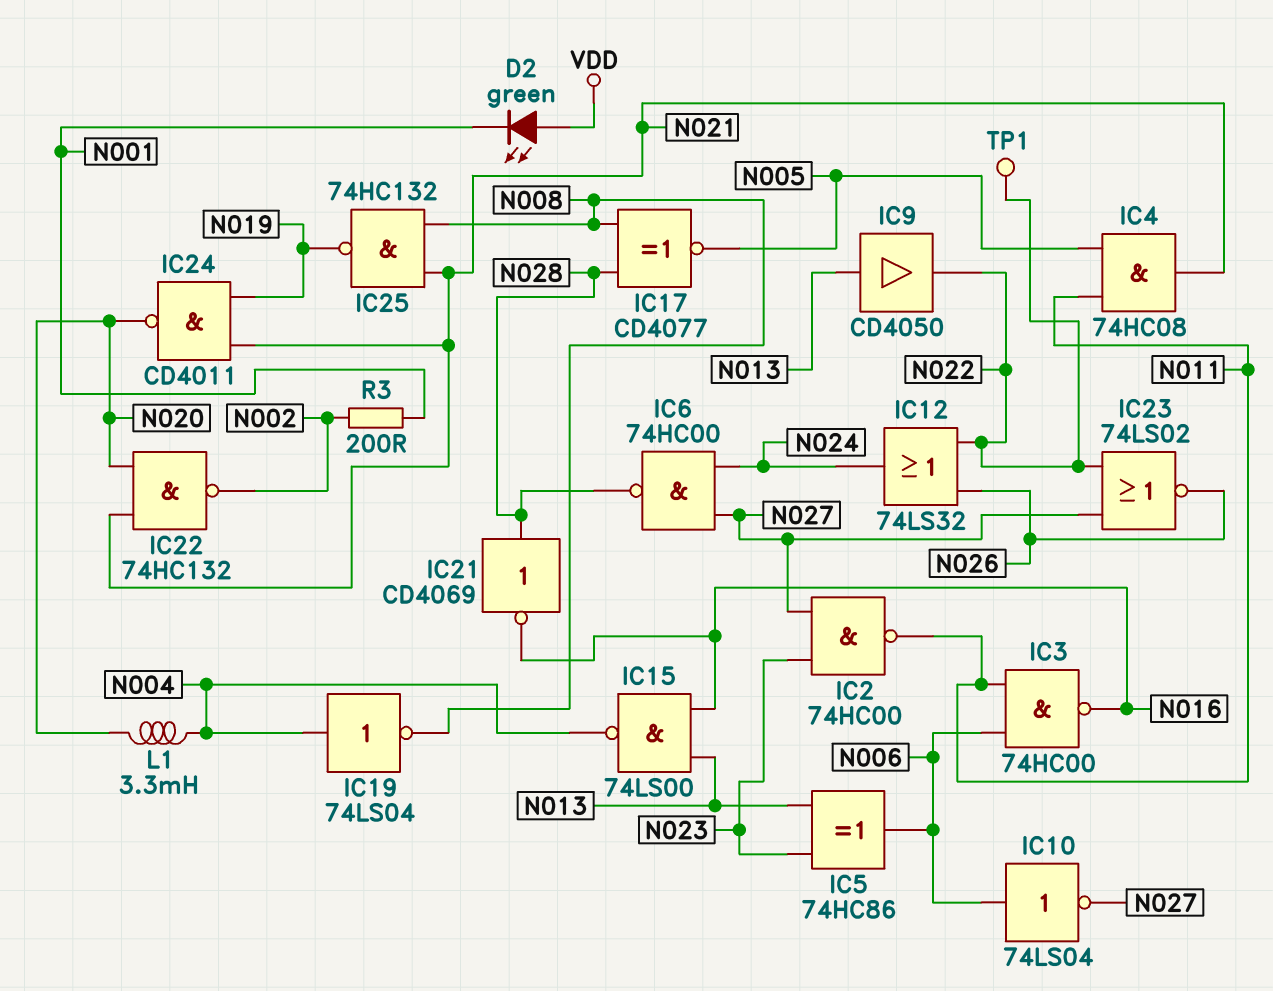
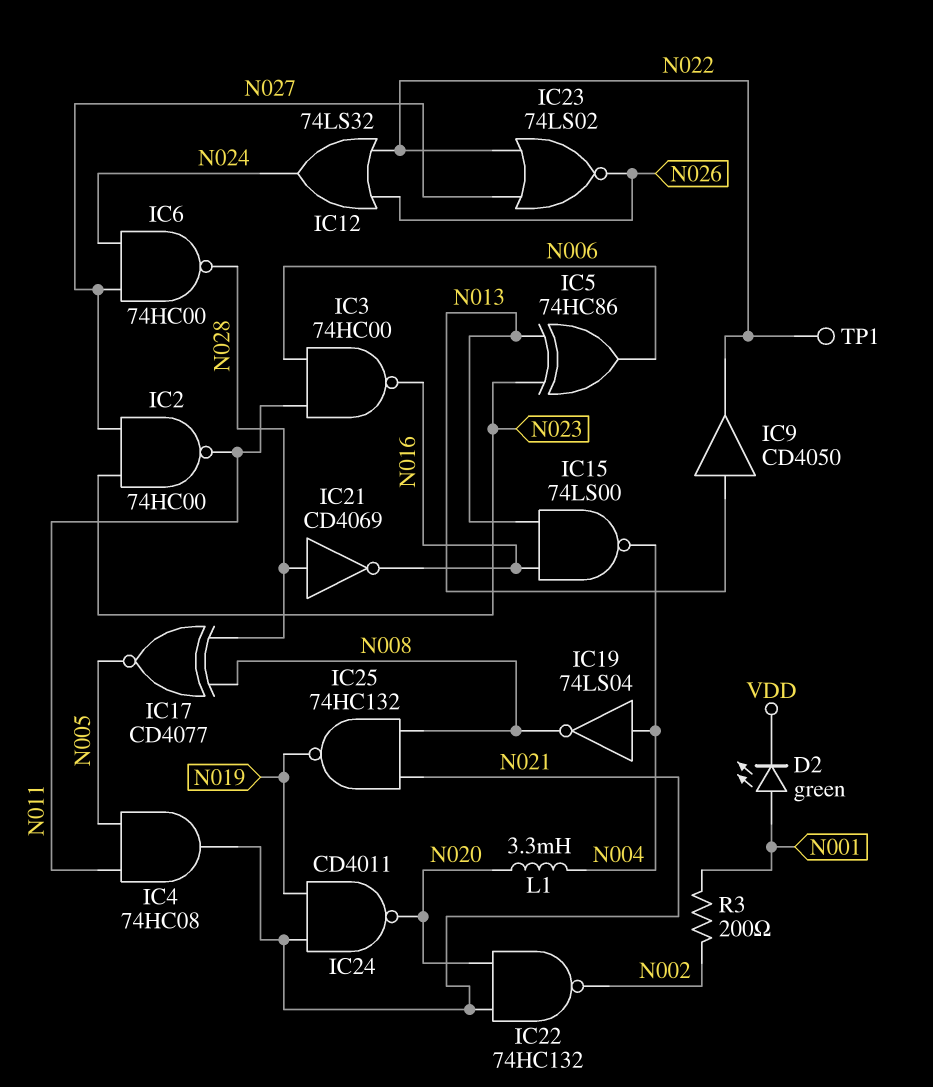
D2: LED green (A VDD, K N001) -> LED green (A N001, K VDD)
IC10: NOT 74LS04 (in N006, out N027) -> none

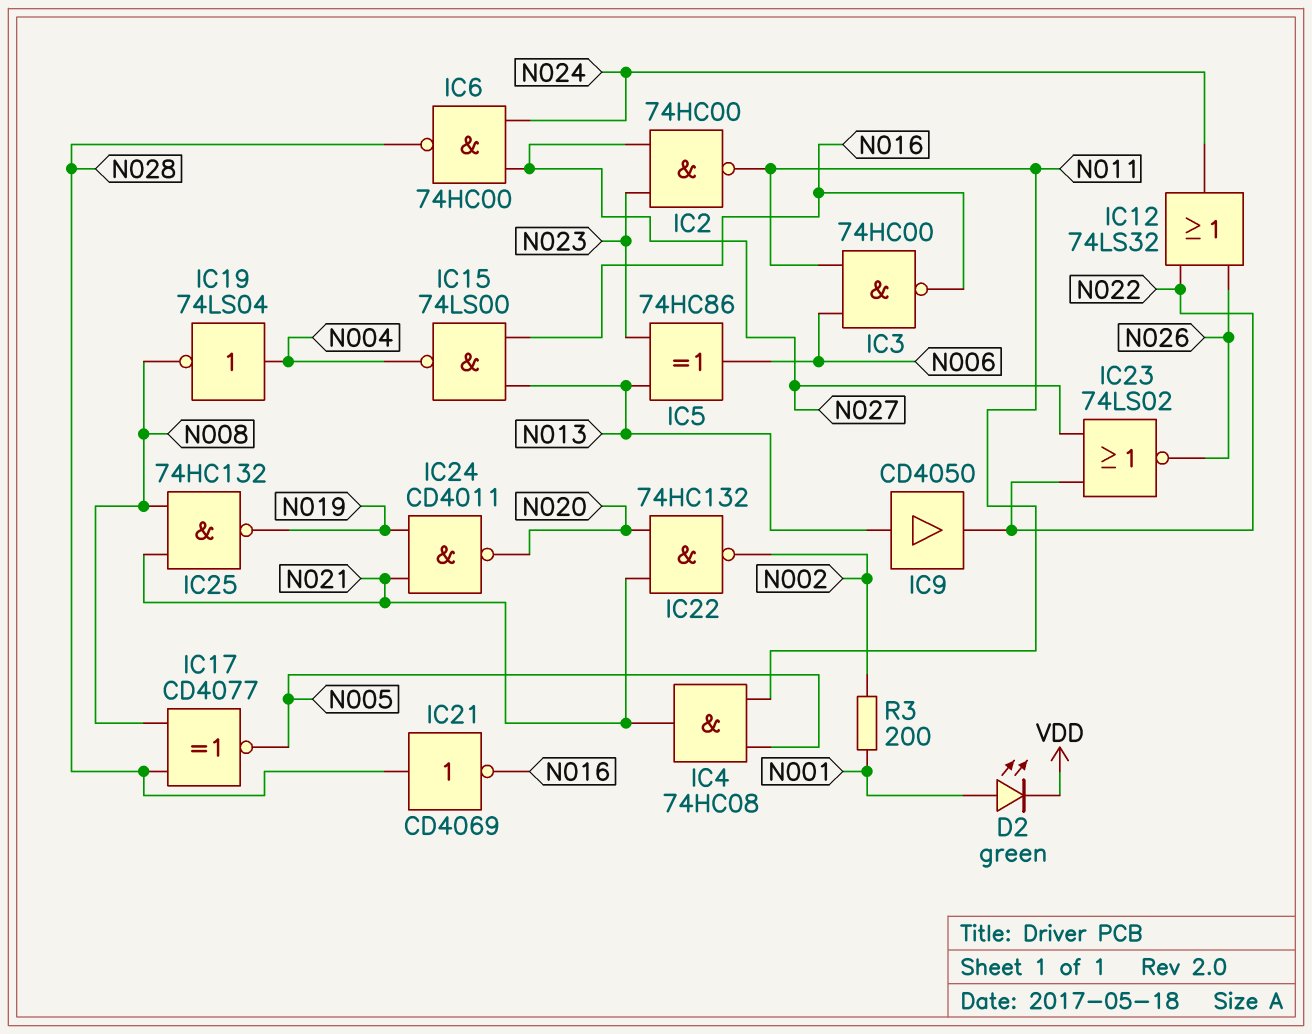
L1: 3.3mH (N004, N020) -> none
TP1: test point (N022) -> none

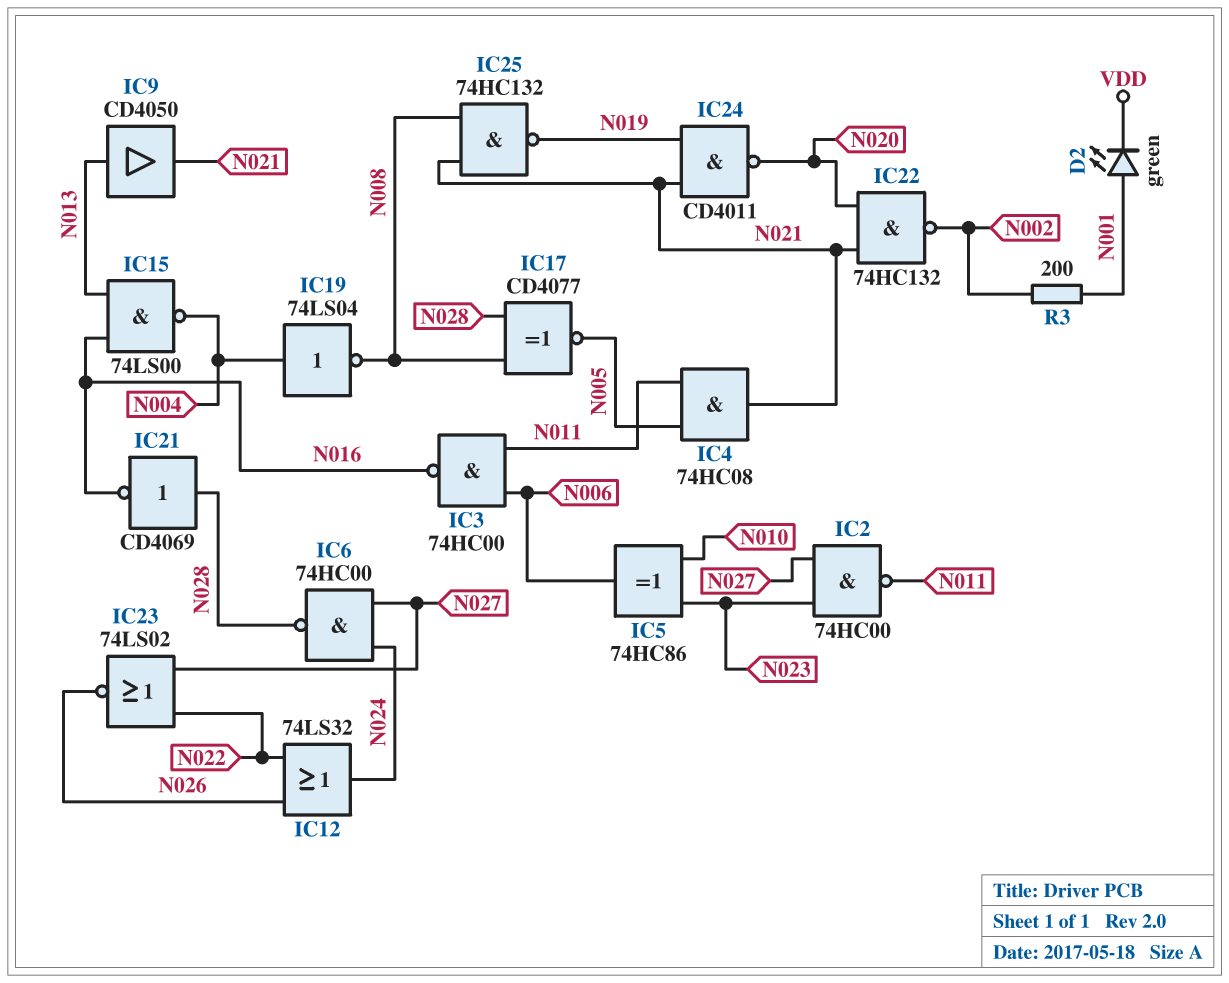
IC5: XOR 74HC86 (in N013, in N023, out N006) -> XOR 74HC86 (in N010, in N023, out N006)
IC9: buffer CD4050 (in N013, out N022) -> buffer CD4050 (in N013, out N021)

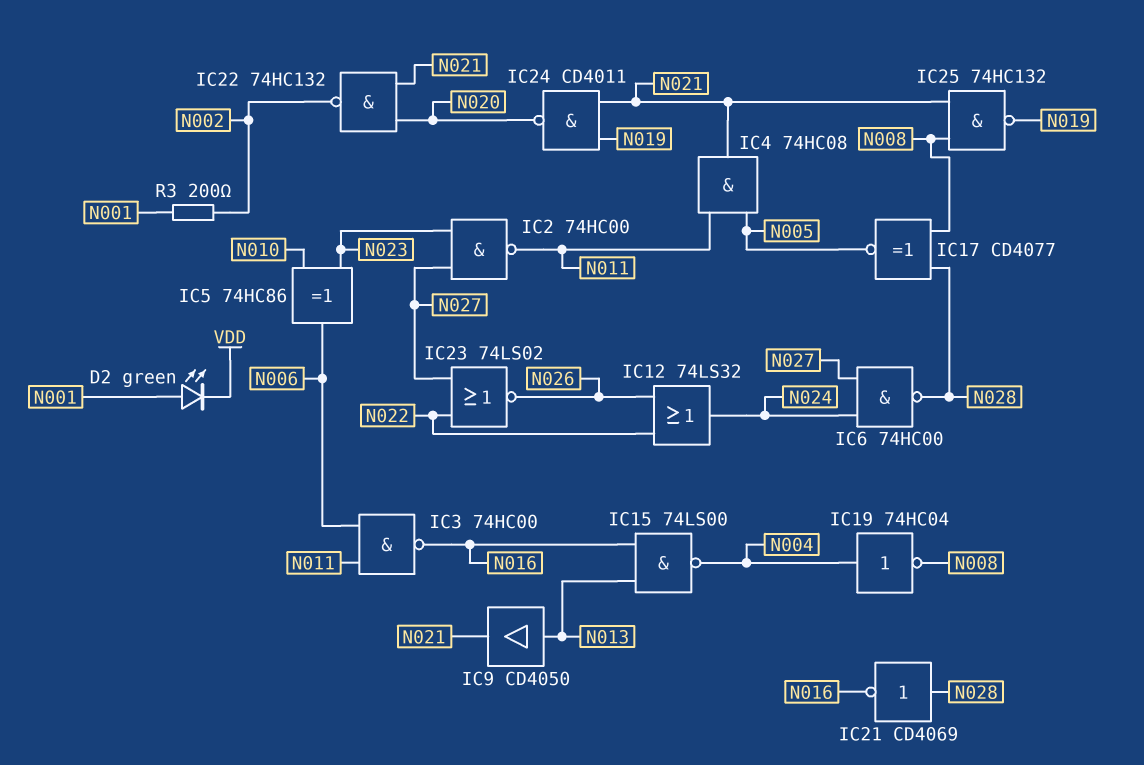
IC19: NOT 74LS04 (in N004, out N008) -> NOT 74HC04 (in N004, out N008)

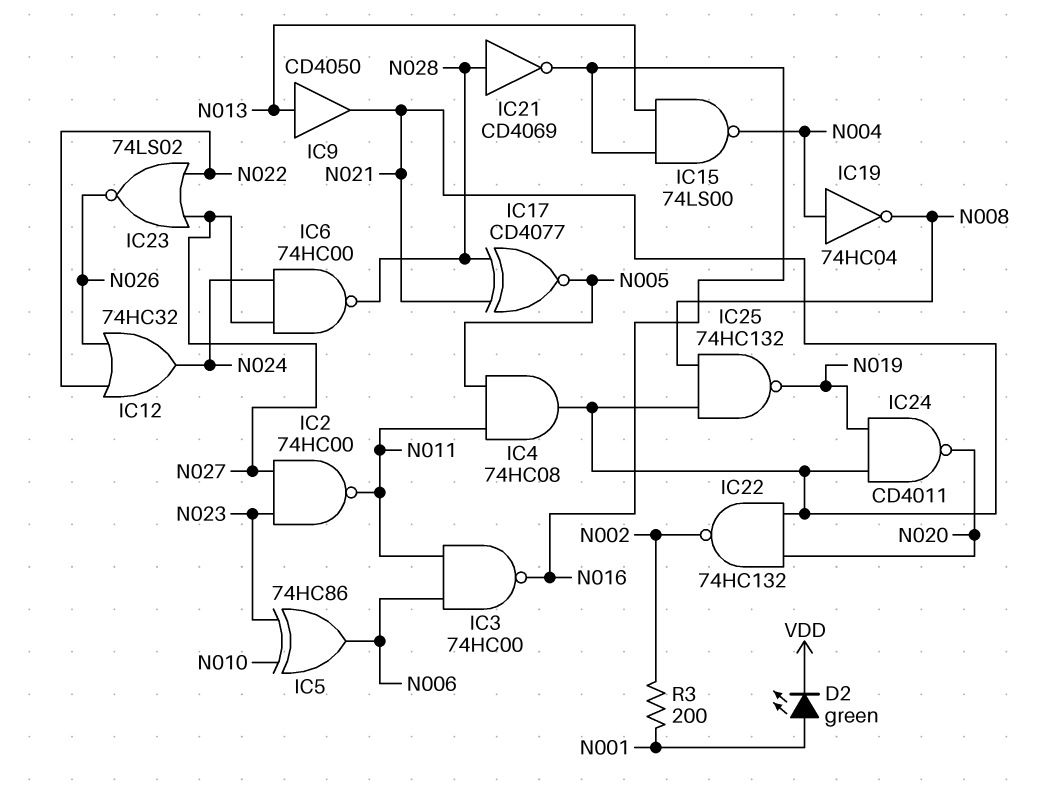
IC12: OR 74LS32 (in N022, in N026, out N024) -> OR 74HC32 (in N022, in N026, out N024)
IC17: XNOR CD4077 (in N008, in N028, out N005) -> XNOR CD4077 (in N021, in N028, out N005)

